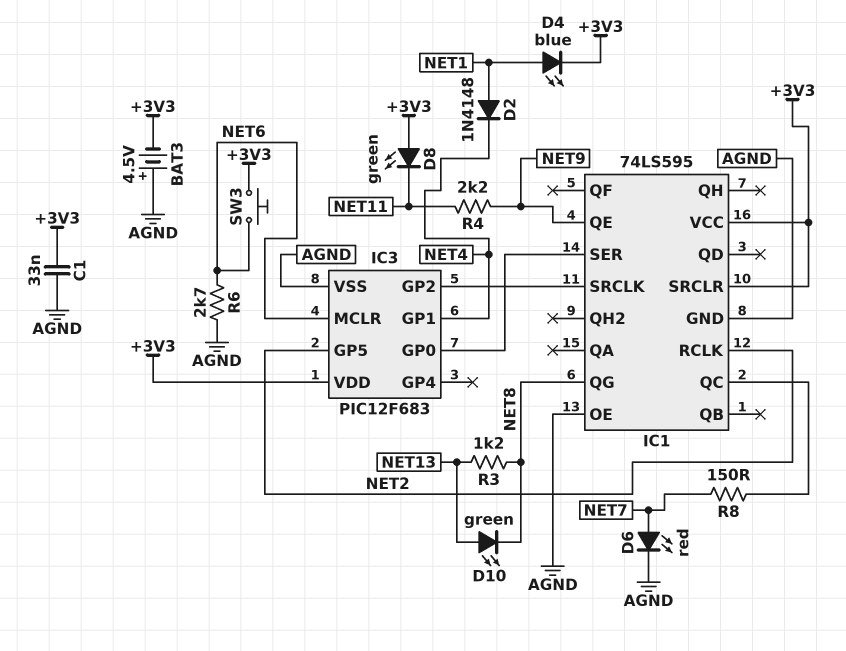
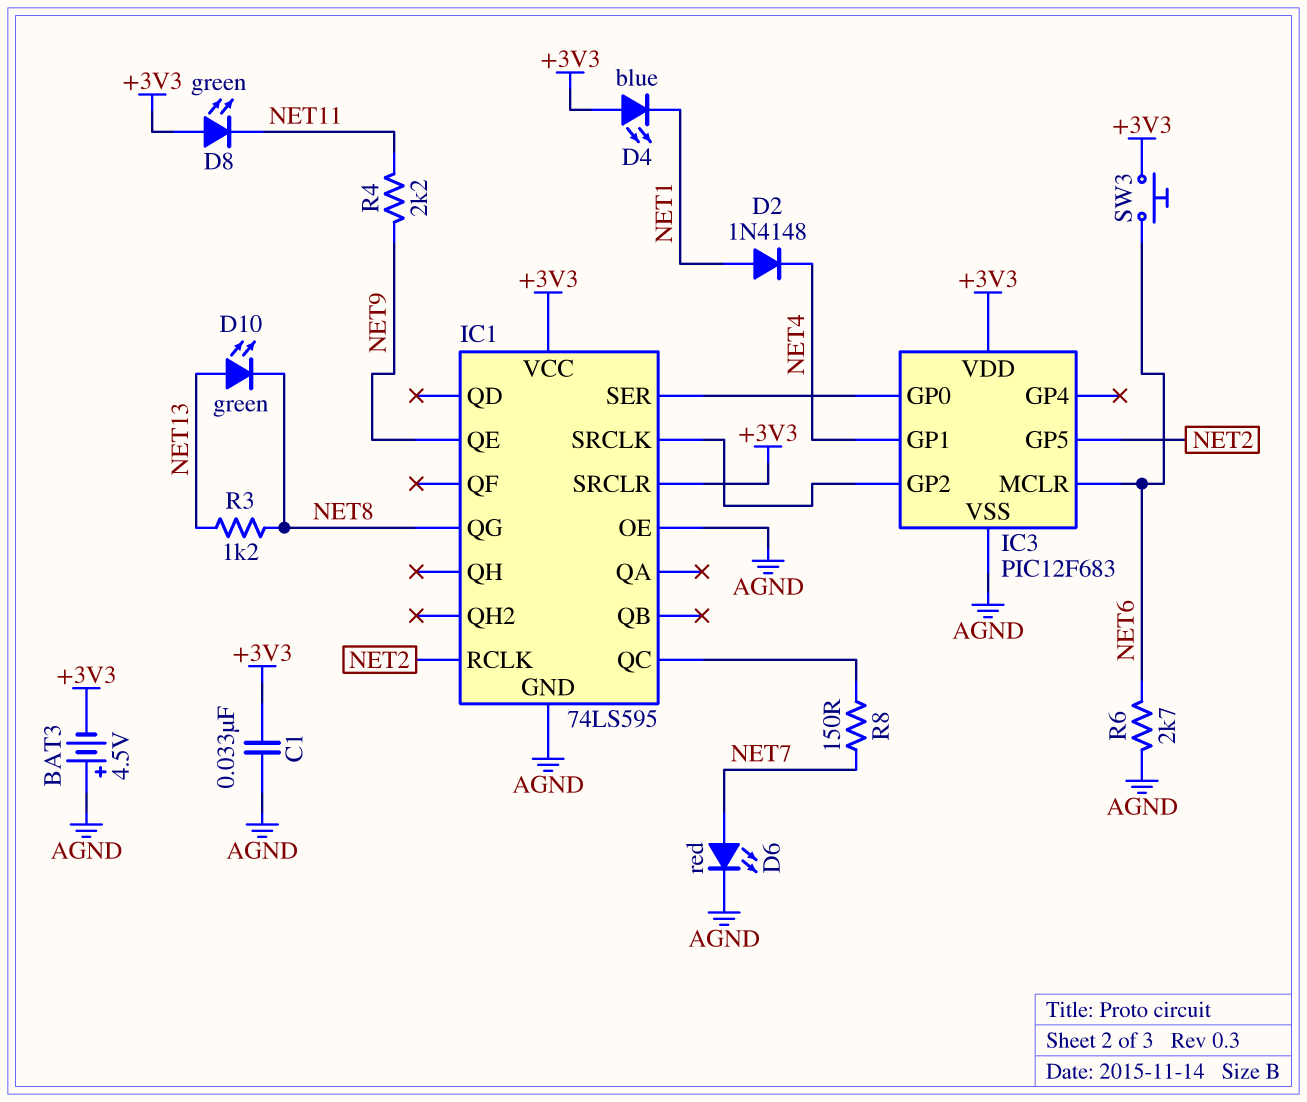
D4: LED blue (A NET1, K +3V3) -> LED blue (A +3V3, K NET1)

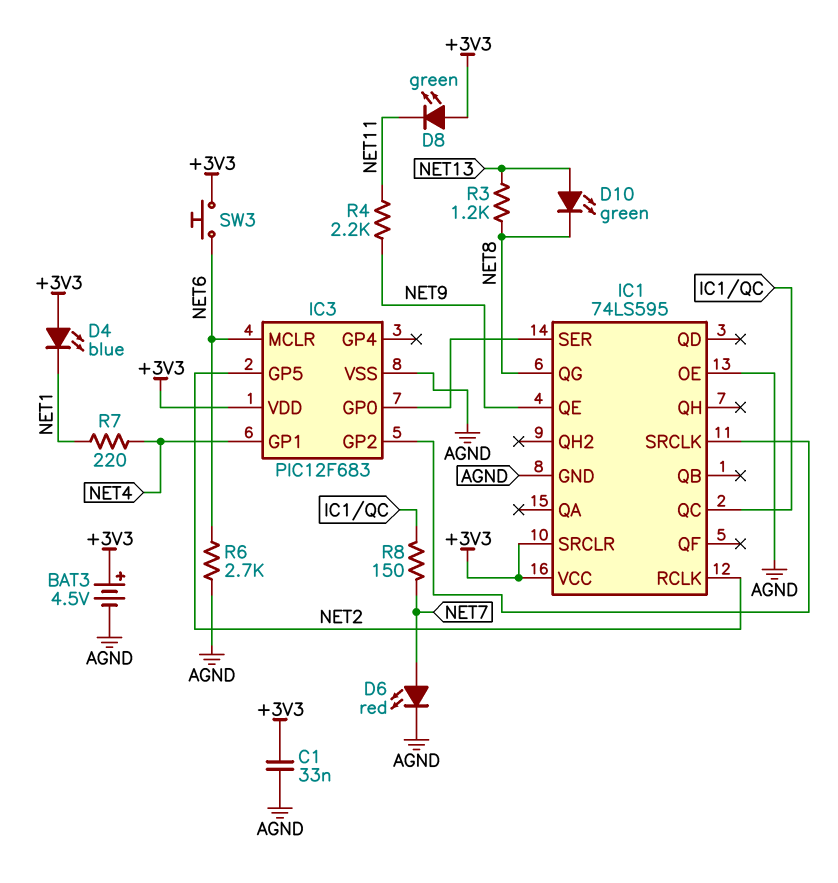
BAT3: 4.5V (plus AGND, minus +3V3) -> 4.5V (plus +3V3, minus AGND)
D2: diode 1N4148 (A NET1, K NET4) -> none
R7: none -> 220 (NET1, NET4)

